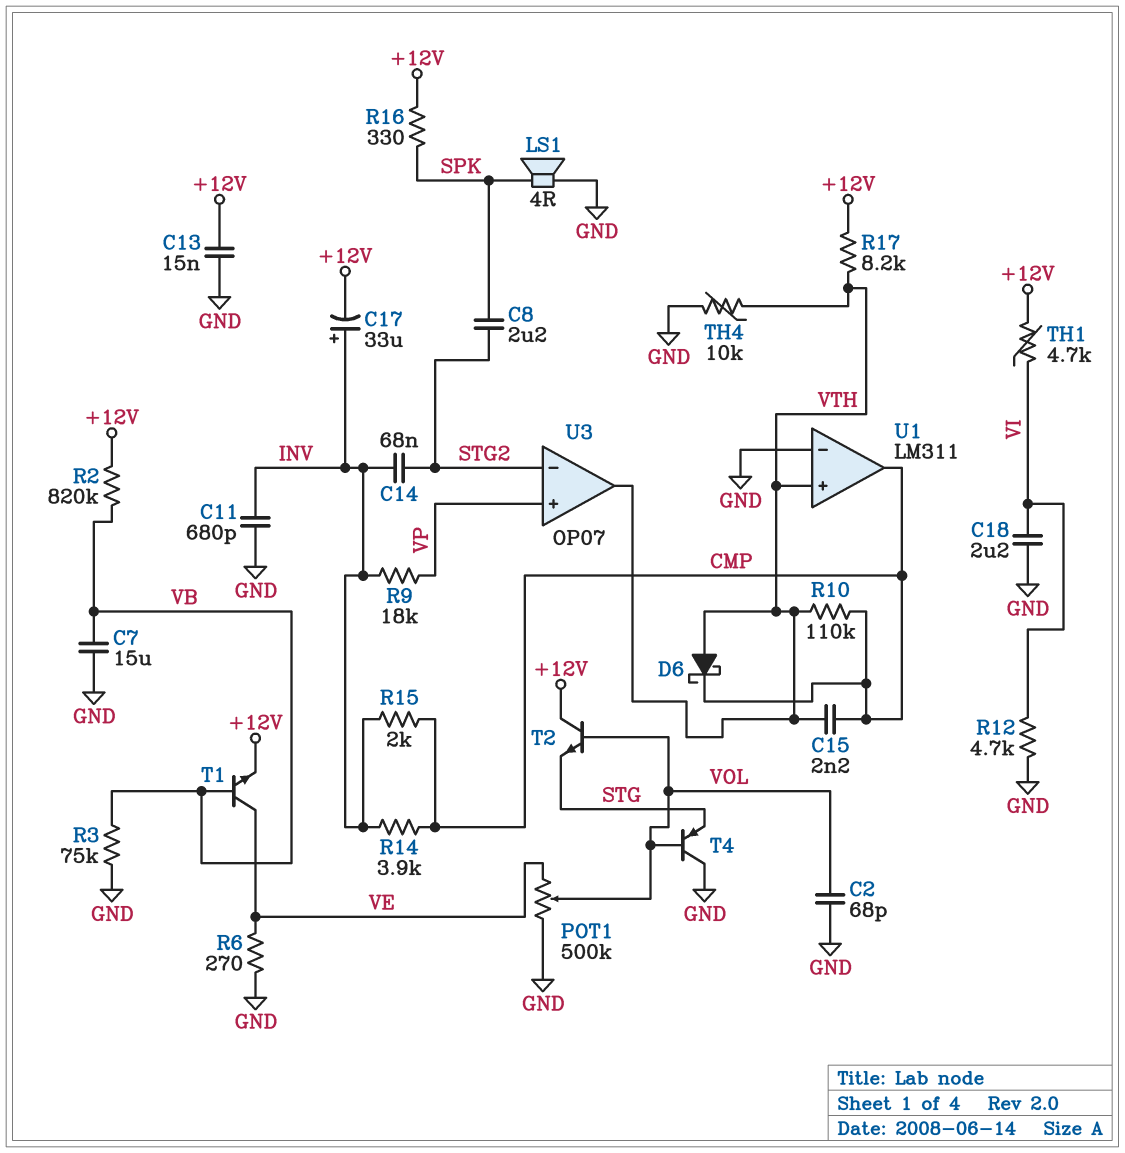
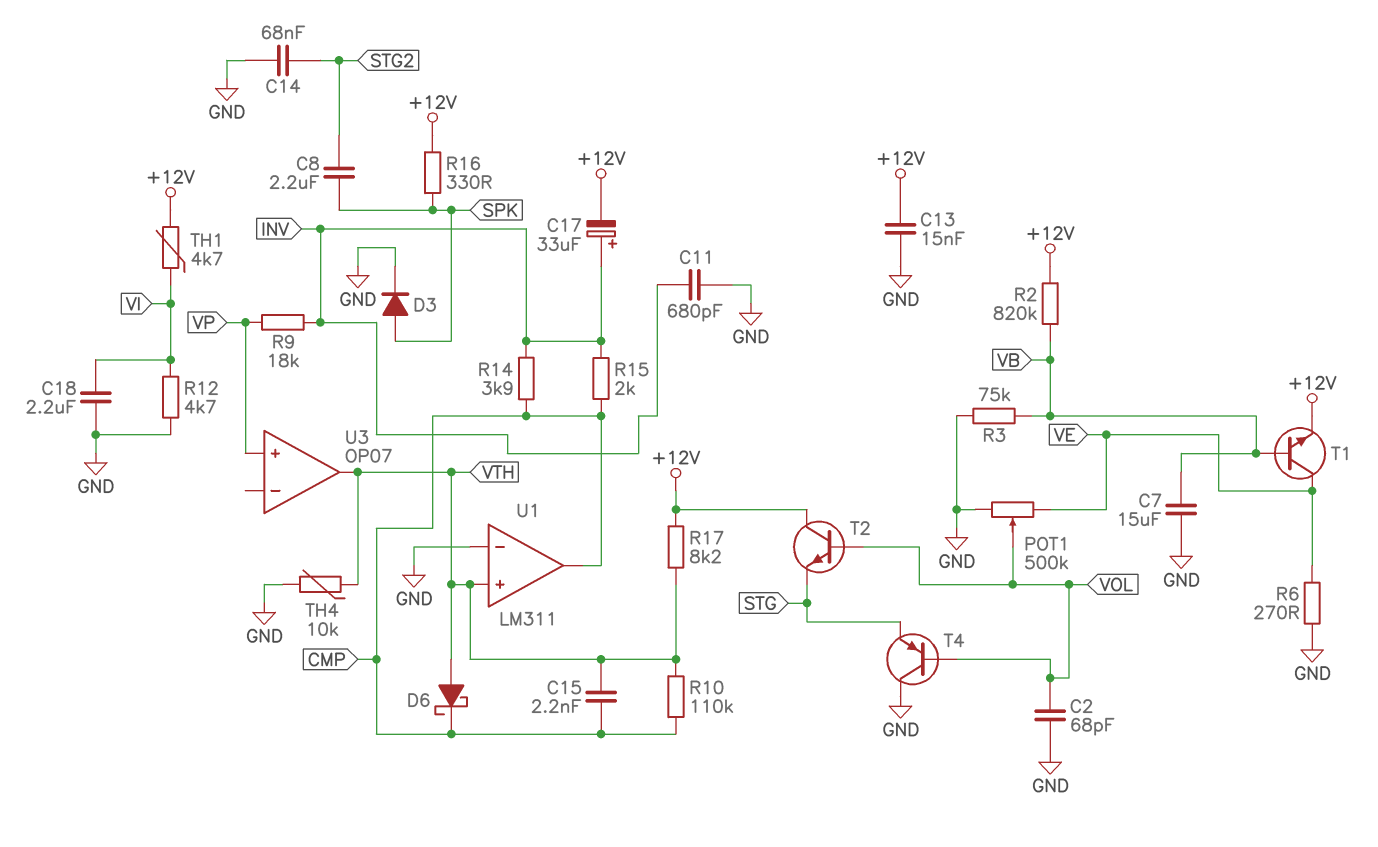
C14: 68nF (INV, STG2) -> 68nF (GND, STG2)
D3: none -> diode (A SPK, K GND)
LS1: speaker 4R (GND, SPK) -> none
U3 pin in-: STG2 -> none

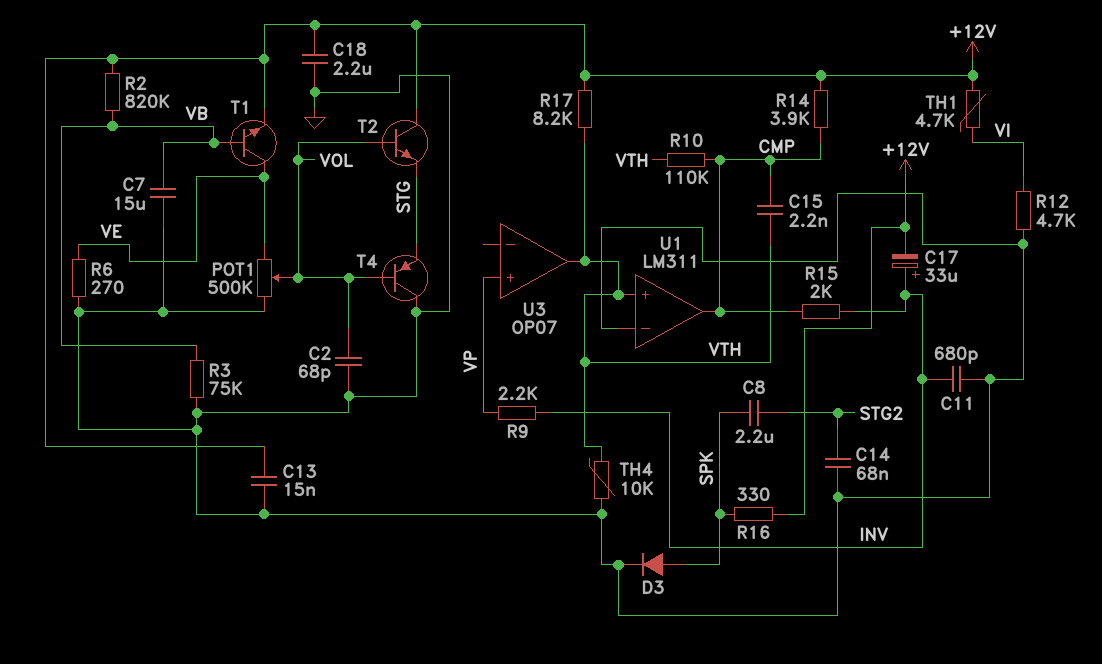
C18: 2.2uF (GND, VI) -> 2.2uF (+12V, GND)
D6: schottky (A VTH, K CMP) -> none
R9: 18k (INV, VP) -> 2.2k (INV, VP)
R14: 3.9k (CMP, INV) -> 3.9k (+12V, CMP)

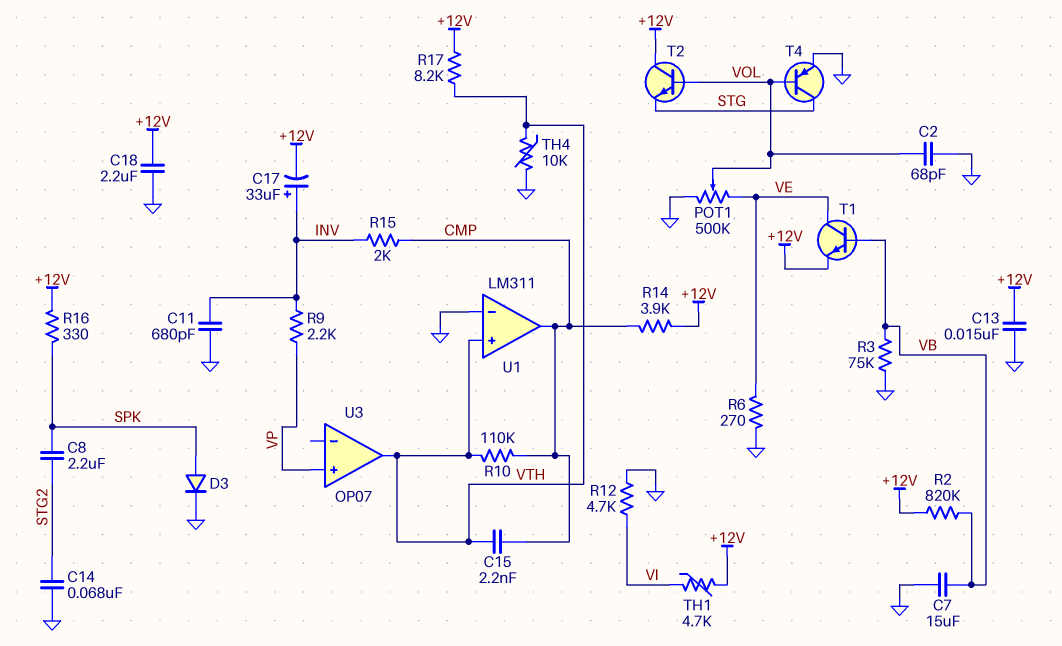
T4: PNP (B VOL, C GND, E STG) -> PNP (B VOL, C STG, E GND)

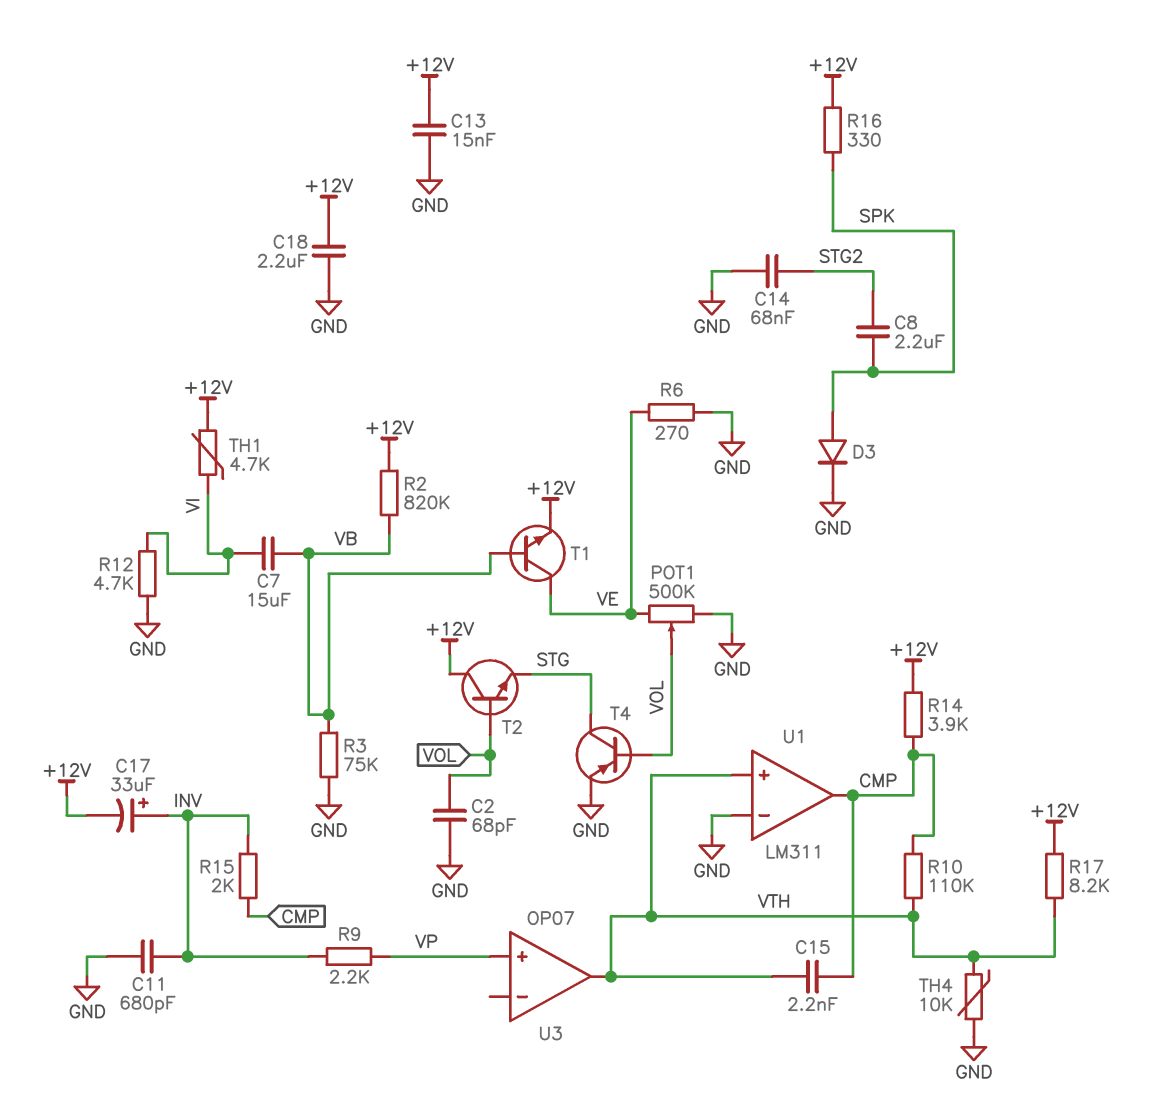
C7: 15uF (GND, VB) -> 15uF (VB, VI)

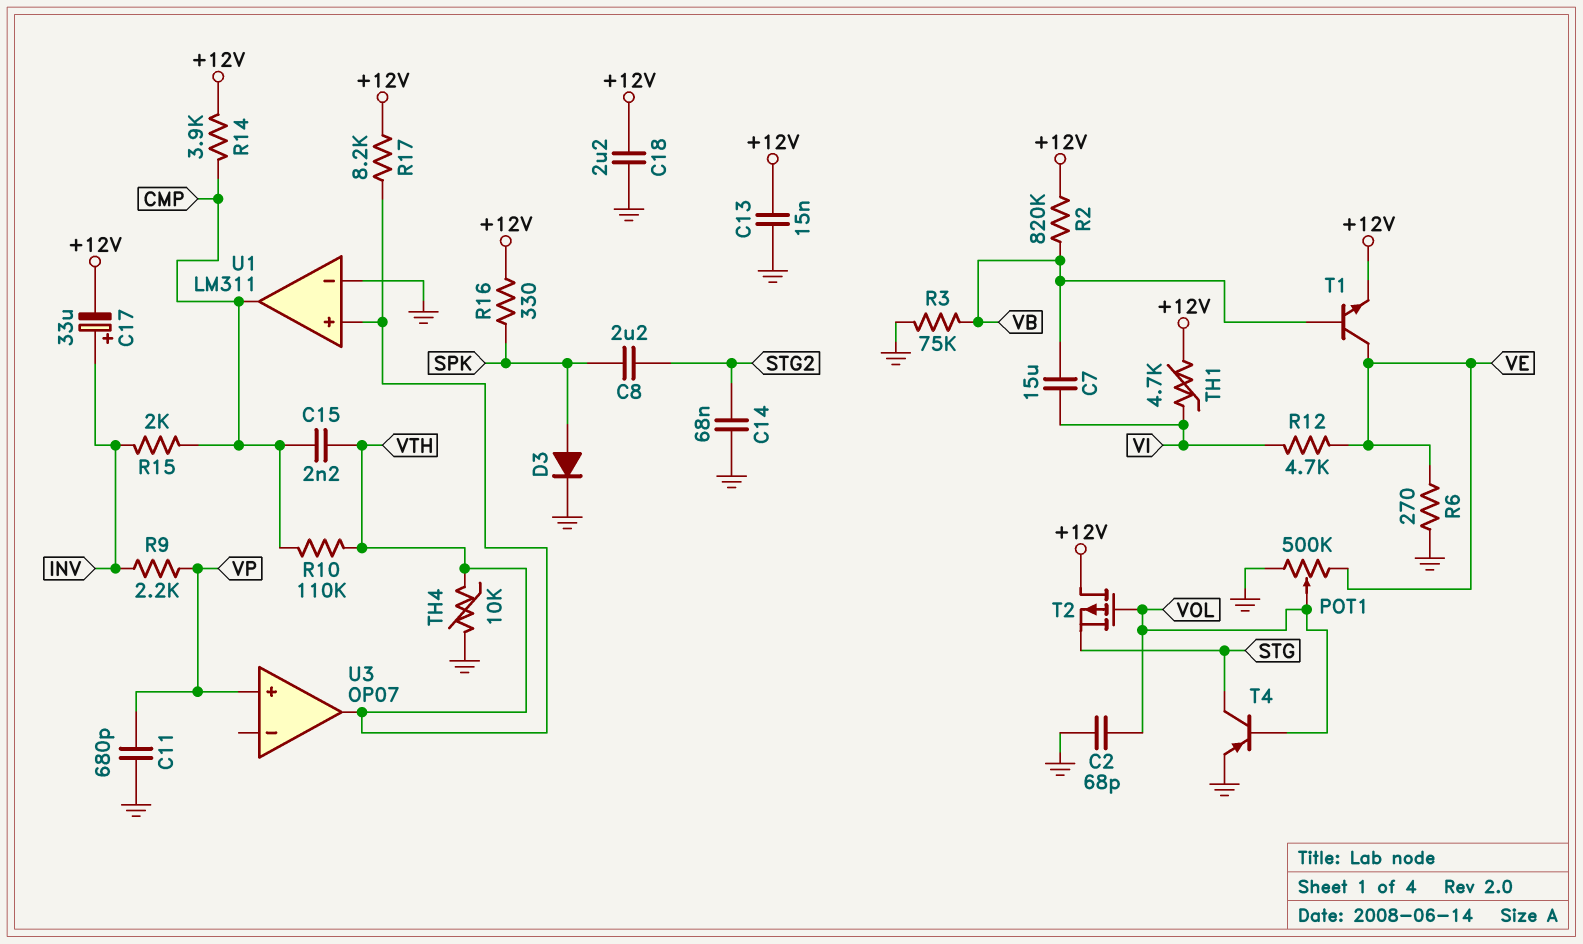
C11: 680pF (GND, INV) -> 680pF (GND, VP)
R12: 4.7k (GND, VI) -> 4.7k (VE, VI)
T2: NPN (B VOL, C +12V, E STG) -> PMOS (G VOL, D +12V, S STG)

